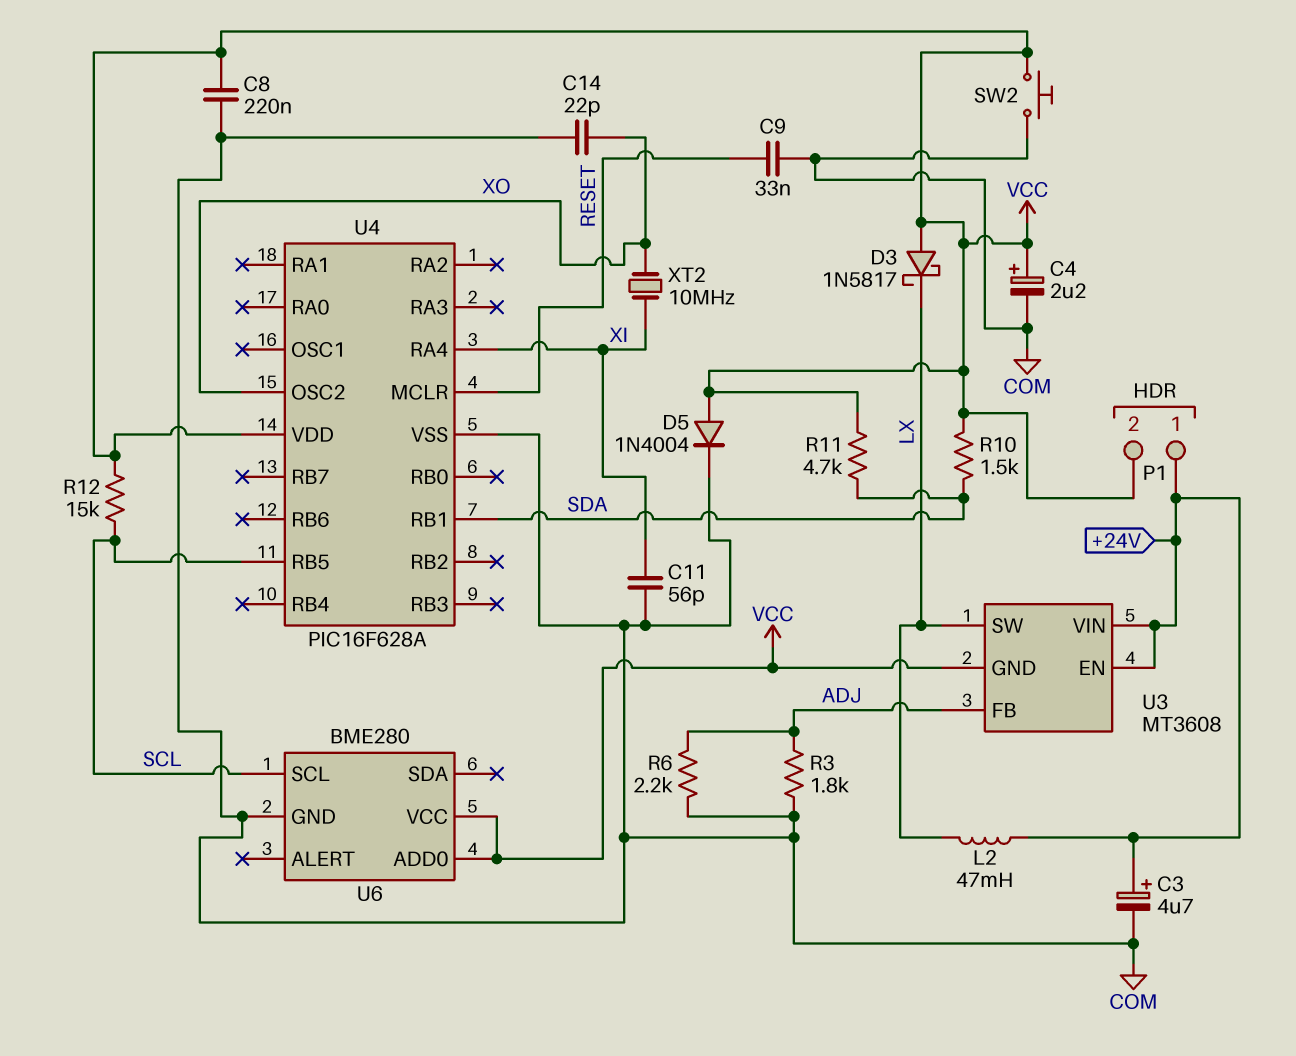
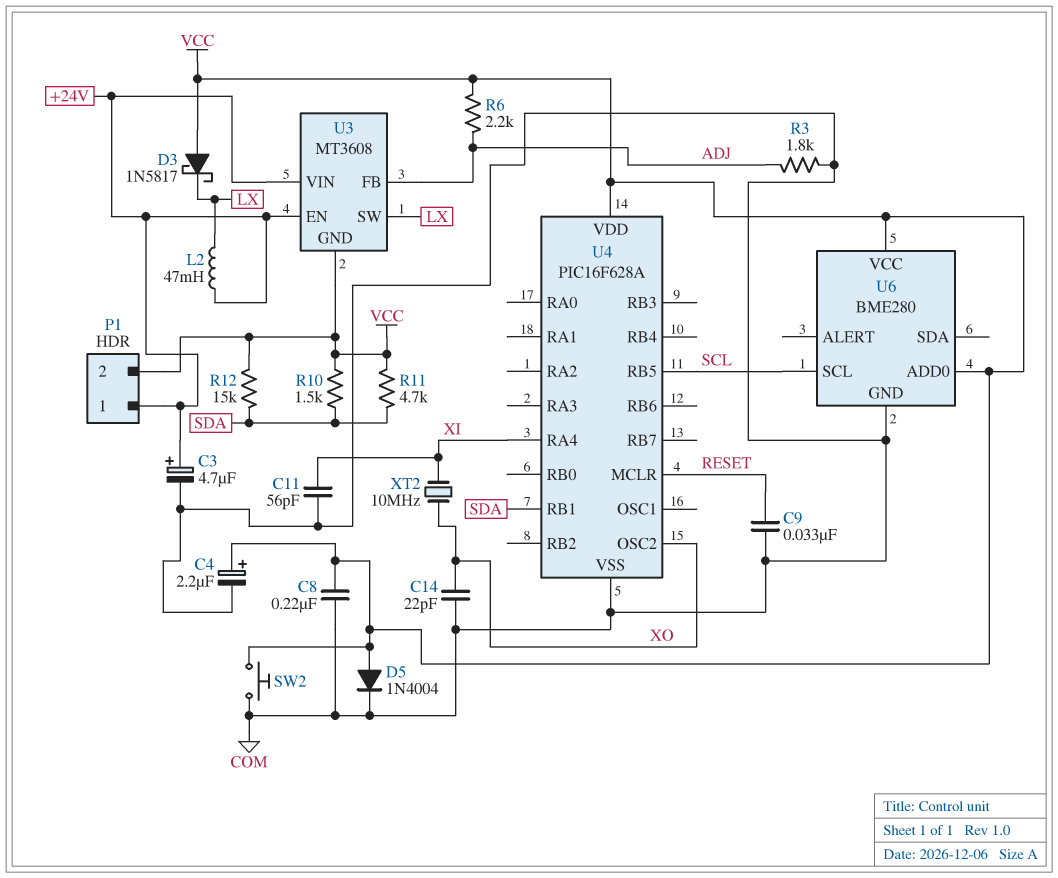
R6: 2.2k (ADJ, COM) -> 2.2k (ADJ, VCC)
R12: 15k (SCL, VCC) -> 15k (SDA, VCC)

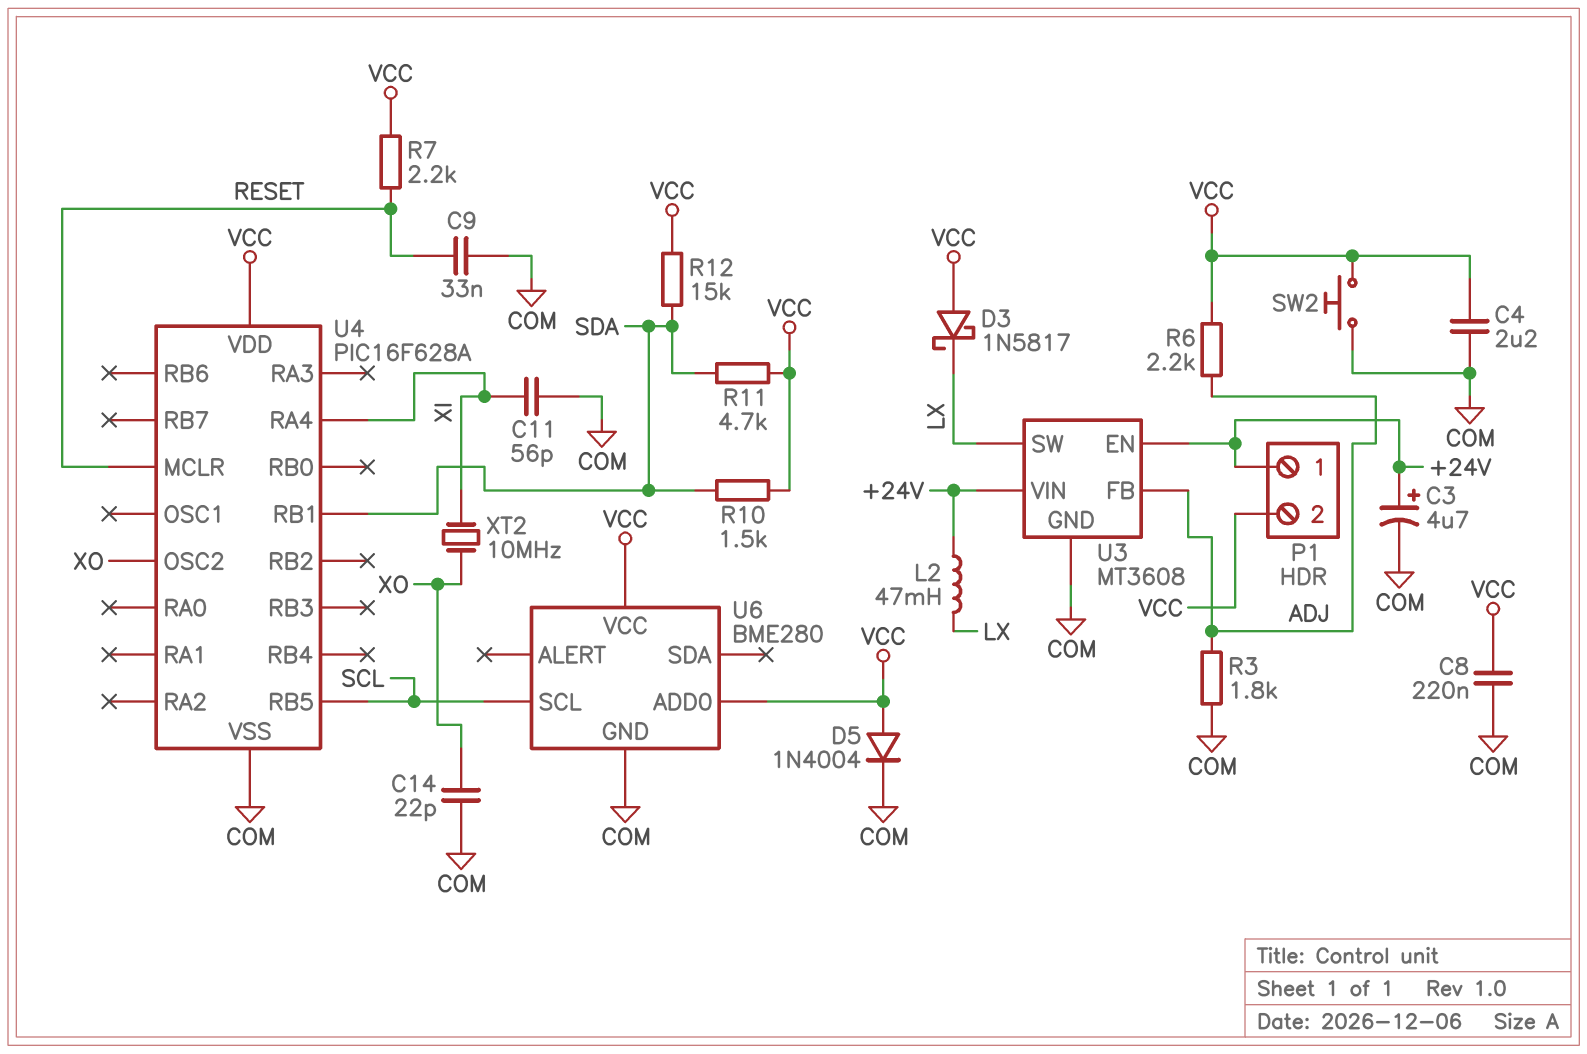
C4: 2.2uF (plus VCC, minus COM) -> 2.2uF (COM, VCC)
R7: none -> 2.2k (RESET, VCC)
U3 pin GND: VCC -> COM

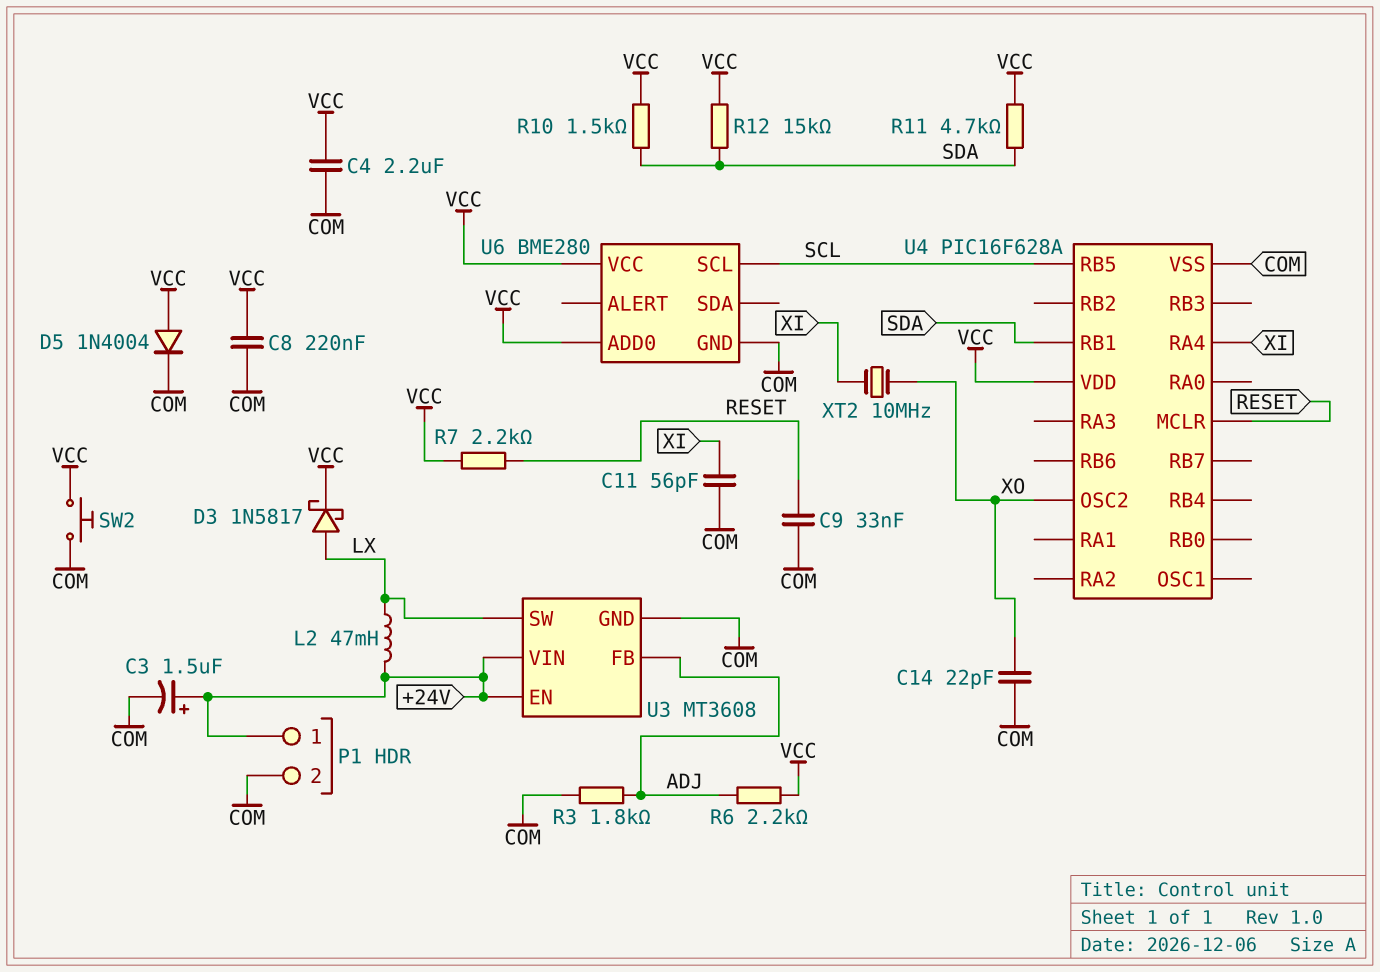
C3: 4.7uF (plus +24V, minus COM) -> 1.5uF (plus +24V, minus COM)
D3: schottky 1N5817 (A VCC, K LX) -> schottky 1N5817 (A LX, K VCC)
P1 pin 2: VCC -> COM

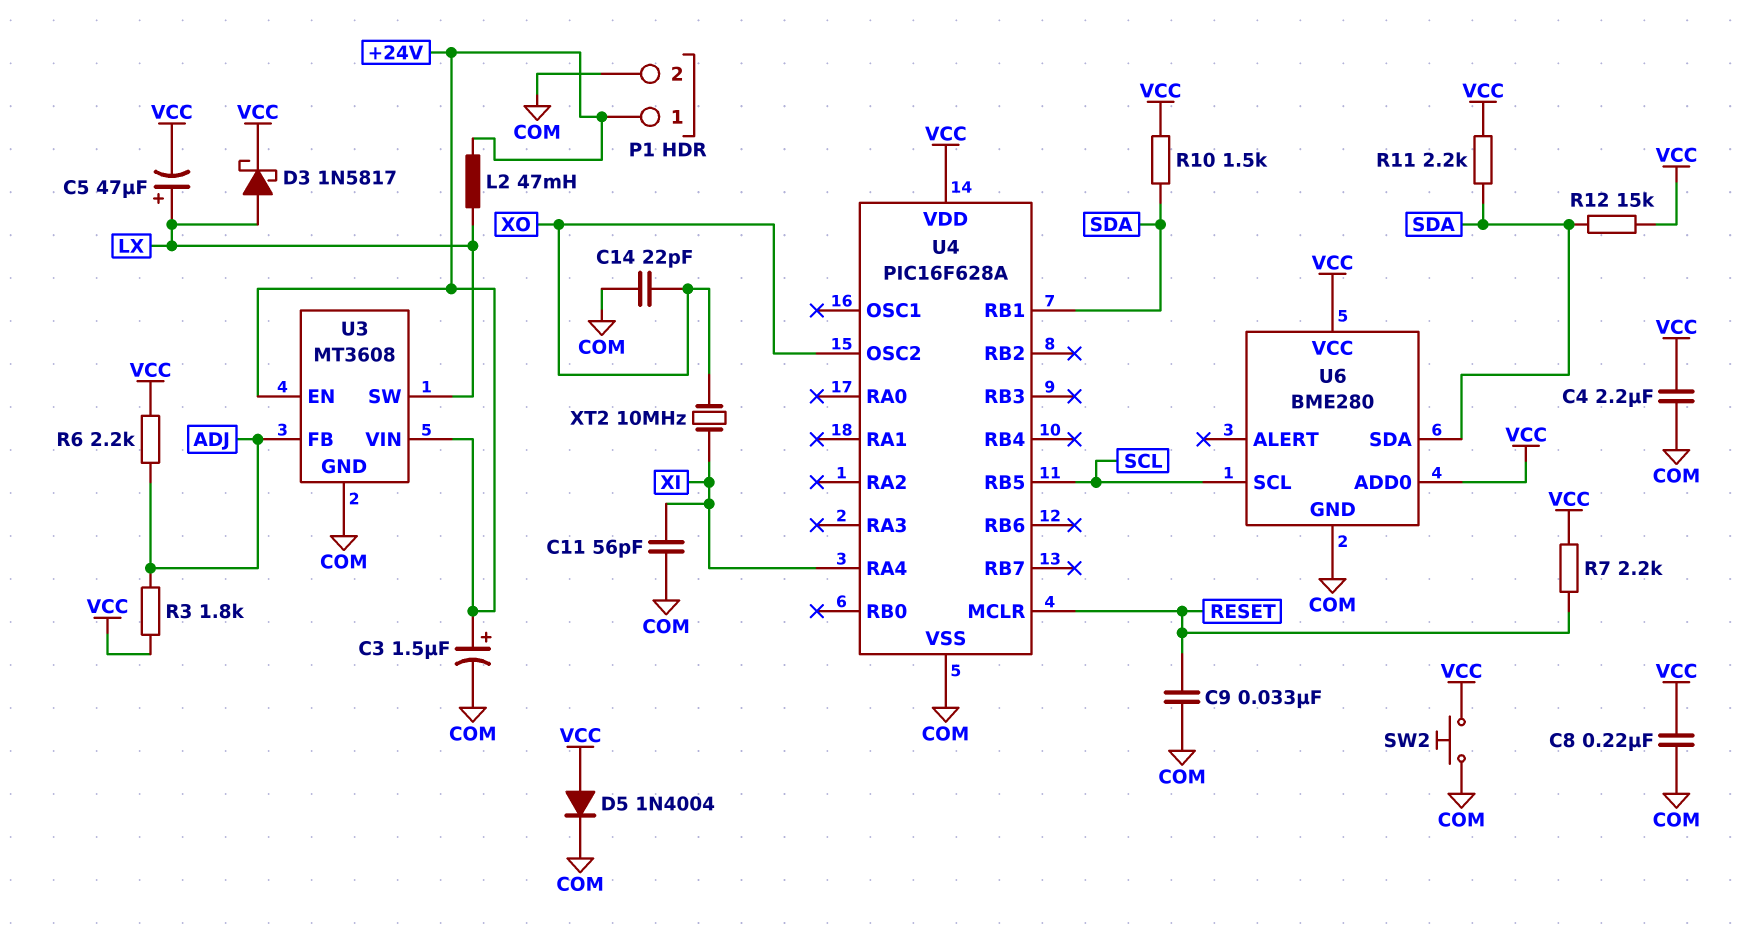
C5: none -> 47uF (plus LX, minus VCC)
R3: 1.8k (ADJ, COM) -> 1.8k (ADJ, VCC)
R11: 4.7k (SDA, VCC) -> 2.2k (SDA, VCC)
U6 pin SDA: none -> SDA

